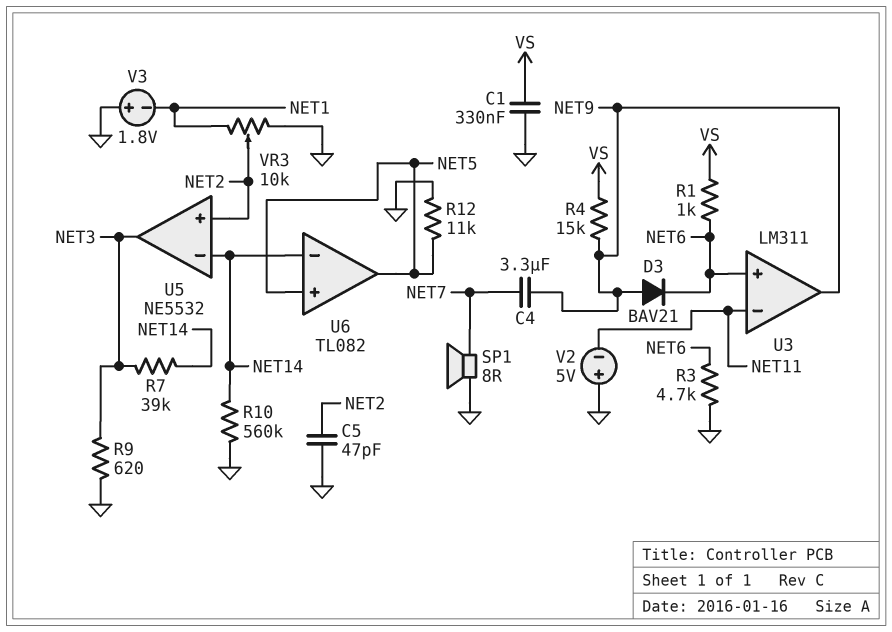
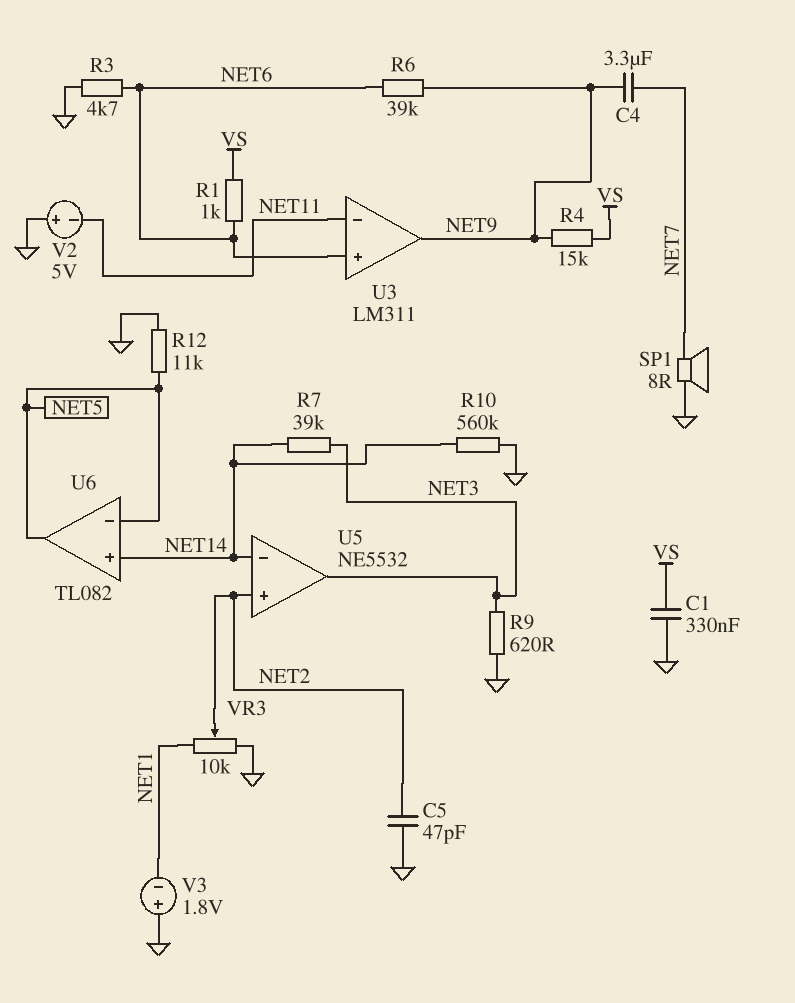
D3: diode BAV21 (A NET9, K NET6) -> none
R6: none -> 39k (NET6, NET9)
U6 pin in+: NET5 -> NET14
U6 pin in-: NET14 -> NET5

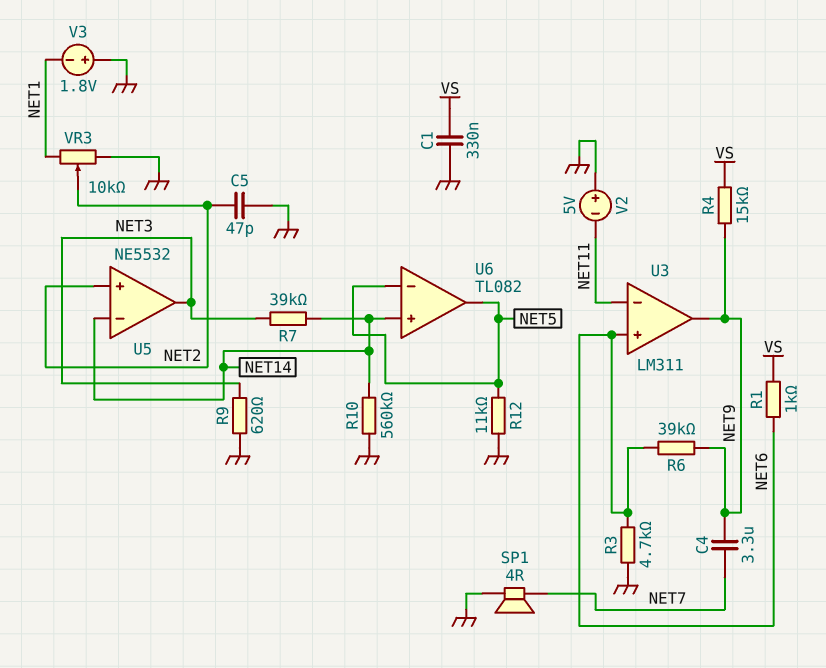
SP1: speaker 8R (GND, NET7) -> speaker 4R (GND, NET7)

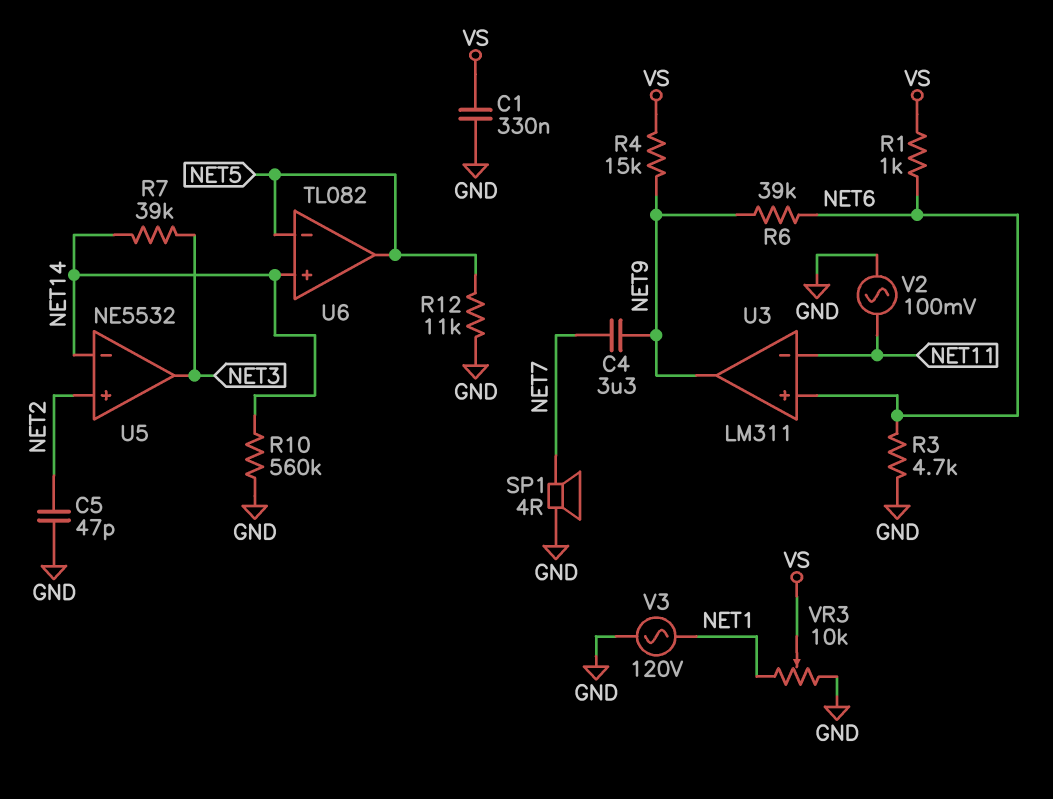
R9: 620 (GND, NET3) -> none
V2: 5V (plus GND, minus NET11) -> AC 100mV (GND, NET11)
V3: 1.8V (plus GND, minus NET1) -> AC 120V (GND, NET1)
VR3: 10k (GND, NET1, wiper NET2) -> 10k (GND, NET1, wiper VS)

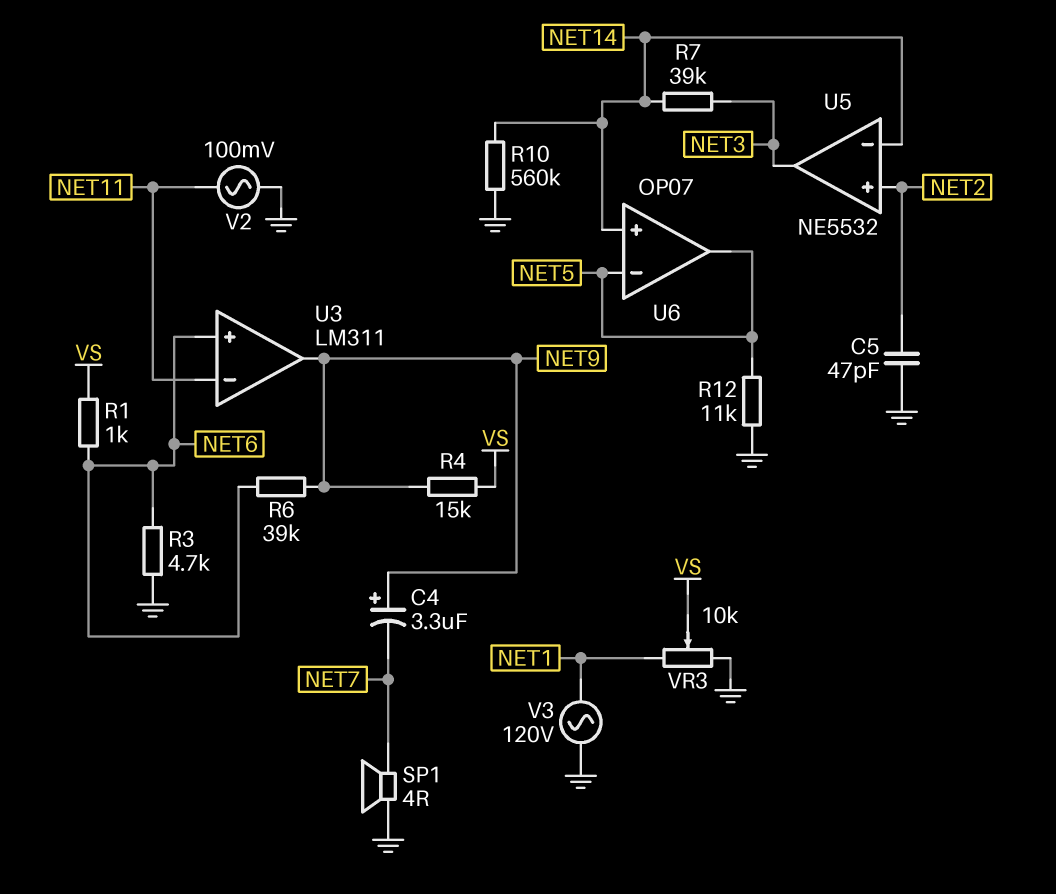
C1: 330nF (GND, VS) -> none
C4: 3.3uF (NET7, NET9) -> 3.3uF (plus NET9, minus NET7)
U6: TL082 -> OP07

